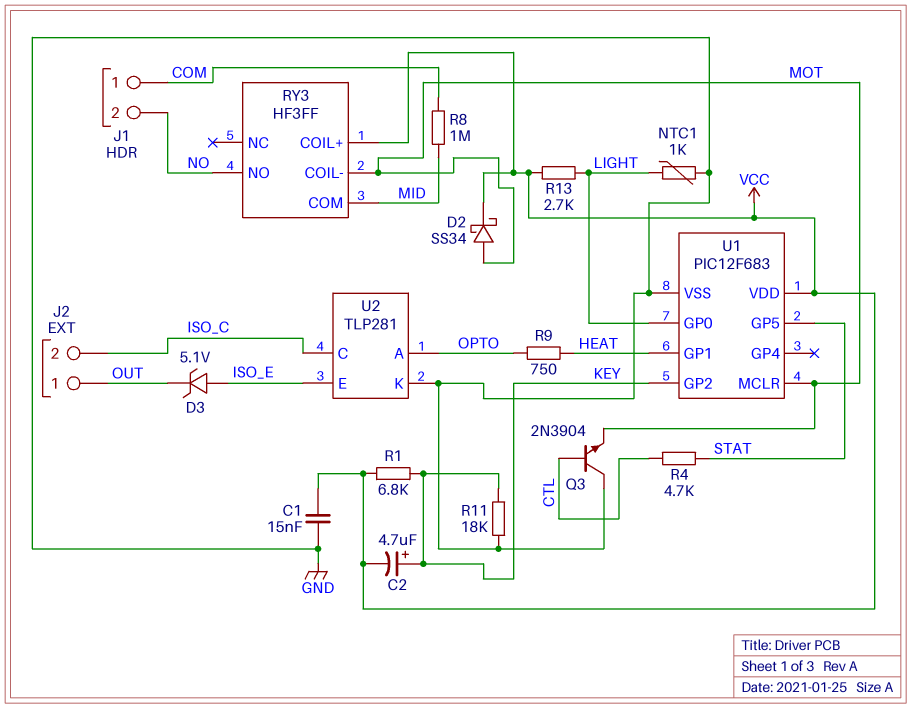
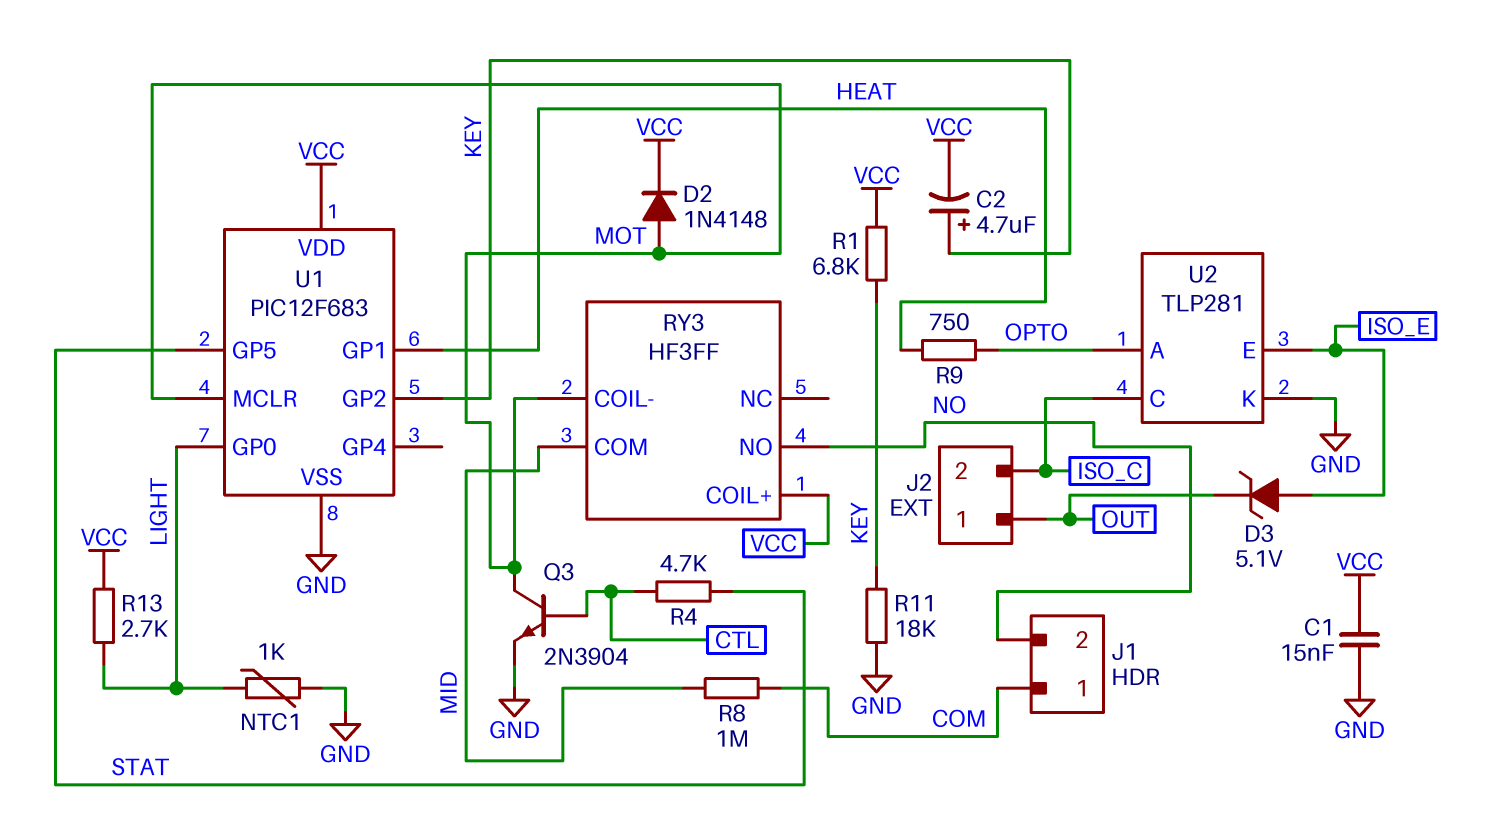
D2: schottky SS34 (A MOT, K VCC) -> diode 1N4148 (A MOT, K VCC)
Q3: NPN 2N3904 (B CTL, C GND, E MOT) -> NPN 2N3904 (B CTL, C MOT, E GND)

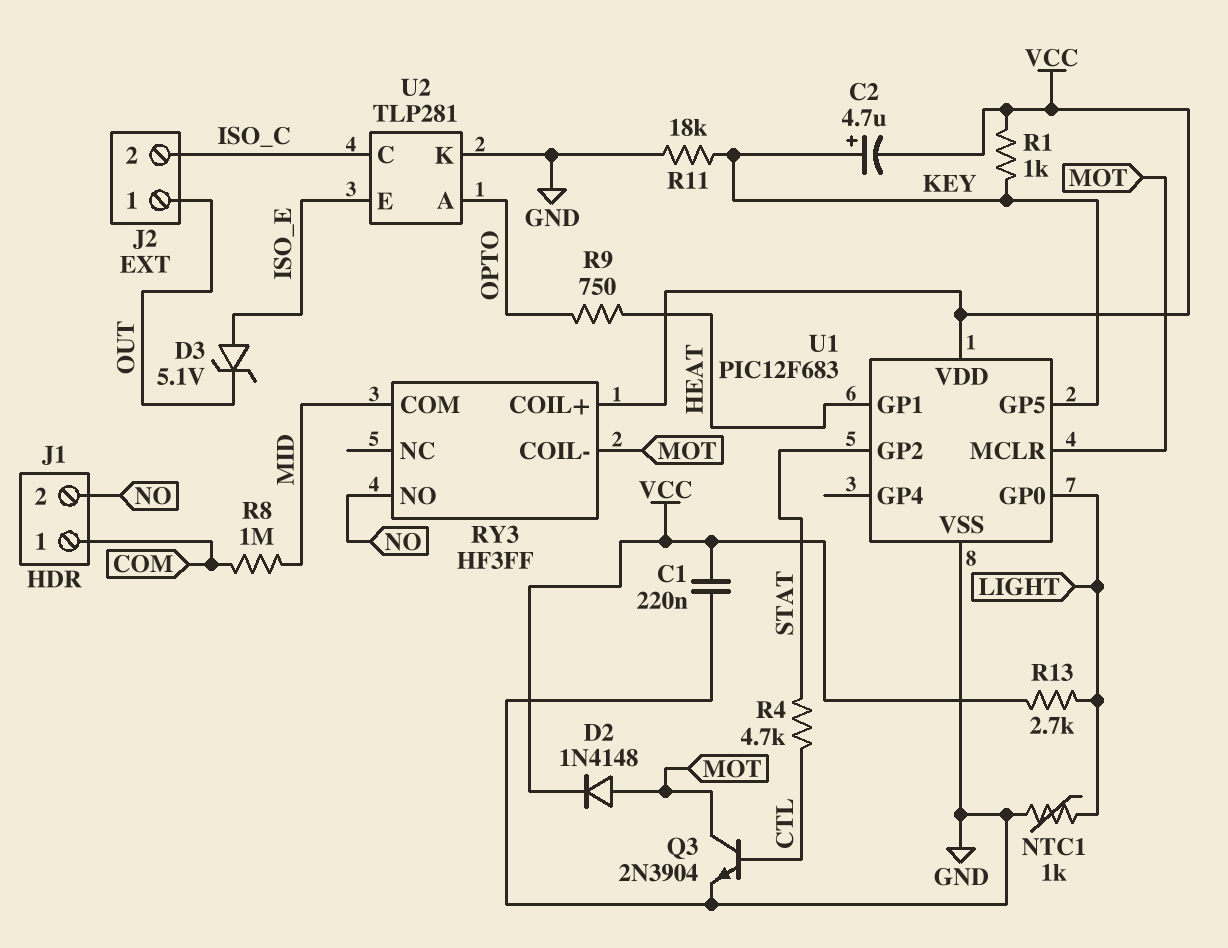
C1: 15nF (GND, VCC) -> 220nF (GND, VCC)
R1: 6.8k (KEY, VCC) -> 1k (KEY, VCC)
U1 pin GP2: KEY -> STAT
U1 pin GP5: STAT -> KEY

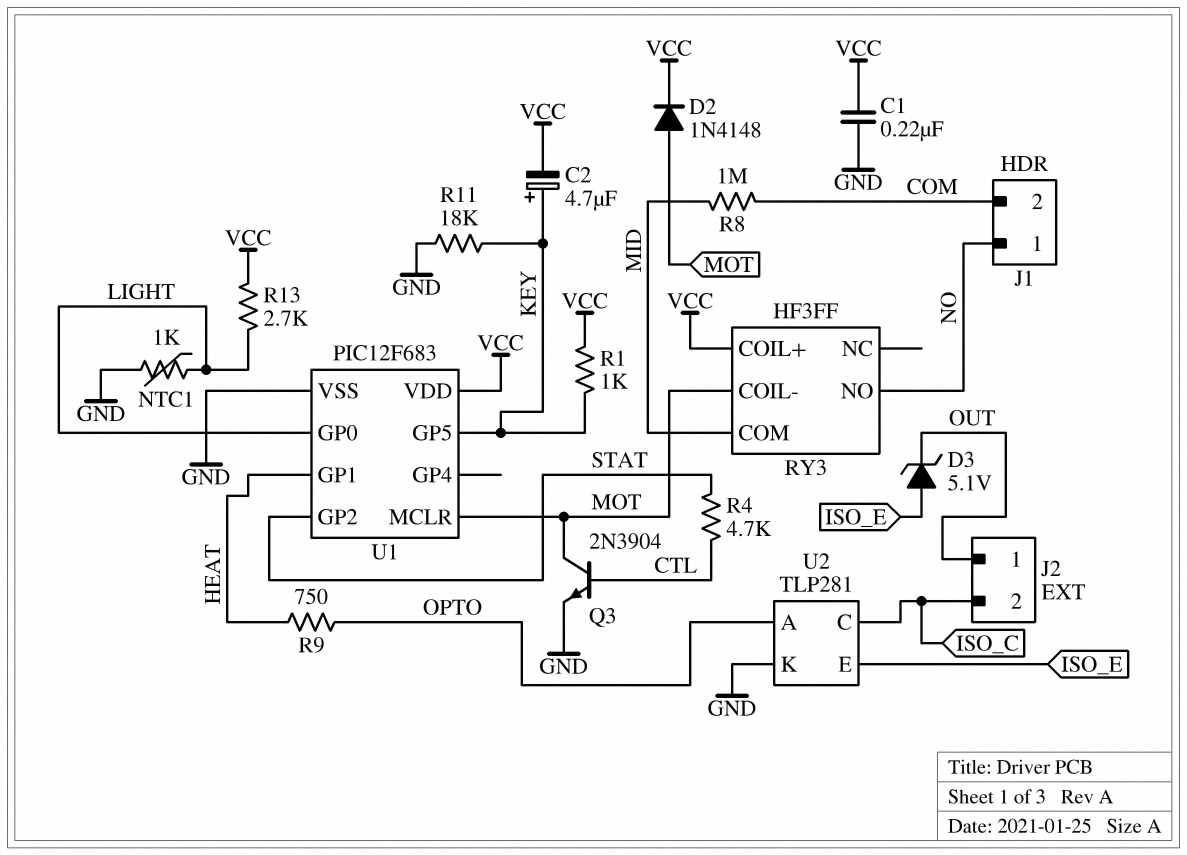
J1 pin 1: COM -> NO
J1 pin 2: NO -> COM

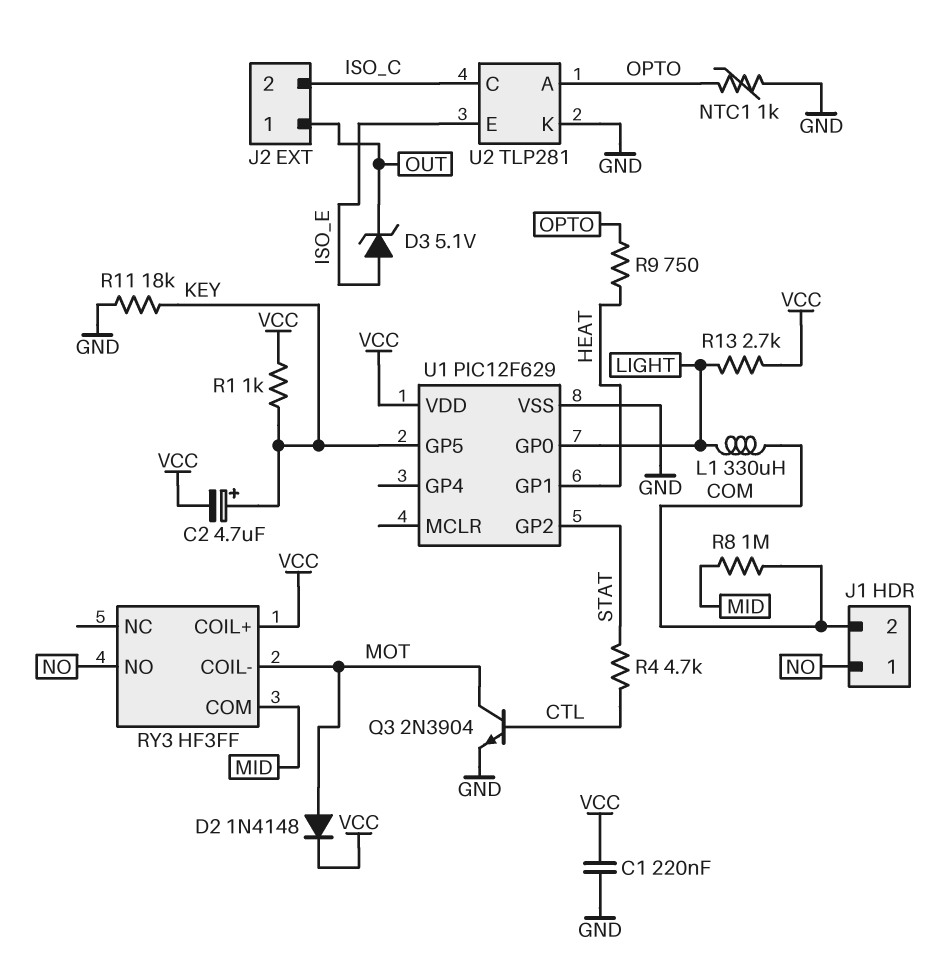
L1: none -> 330uH (COM, LIGHT)
NTC1: 1k (GND, LIGHT) -> 1k (GND, OPTO)
U1: PIC12F683 -> PIC12F629
U1 pin MCLR: MOT -> none

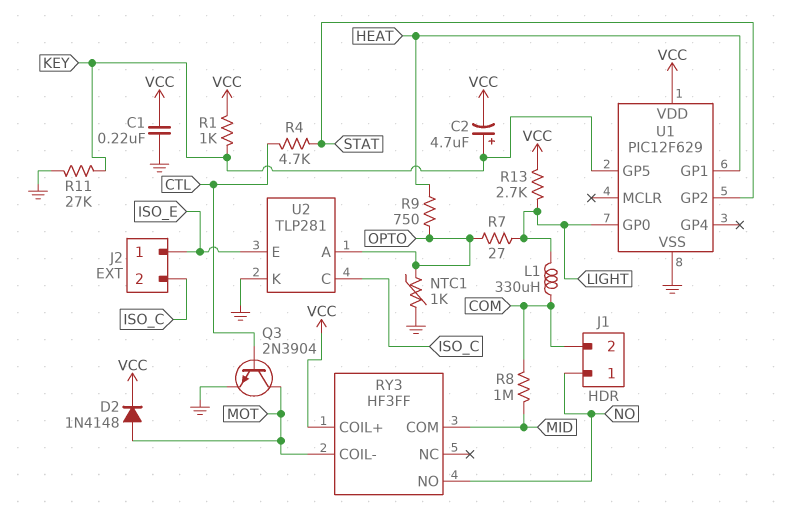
D3: zener 5.1V (A ISO_E, K OUT) -> none
J2 pin 1: OUT -> ISO_E
R7: none -> 27 (LIGHT, OPTO)
R11: 18k (GND, KEY) -> 27k (GND, KEY)

